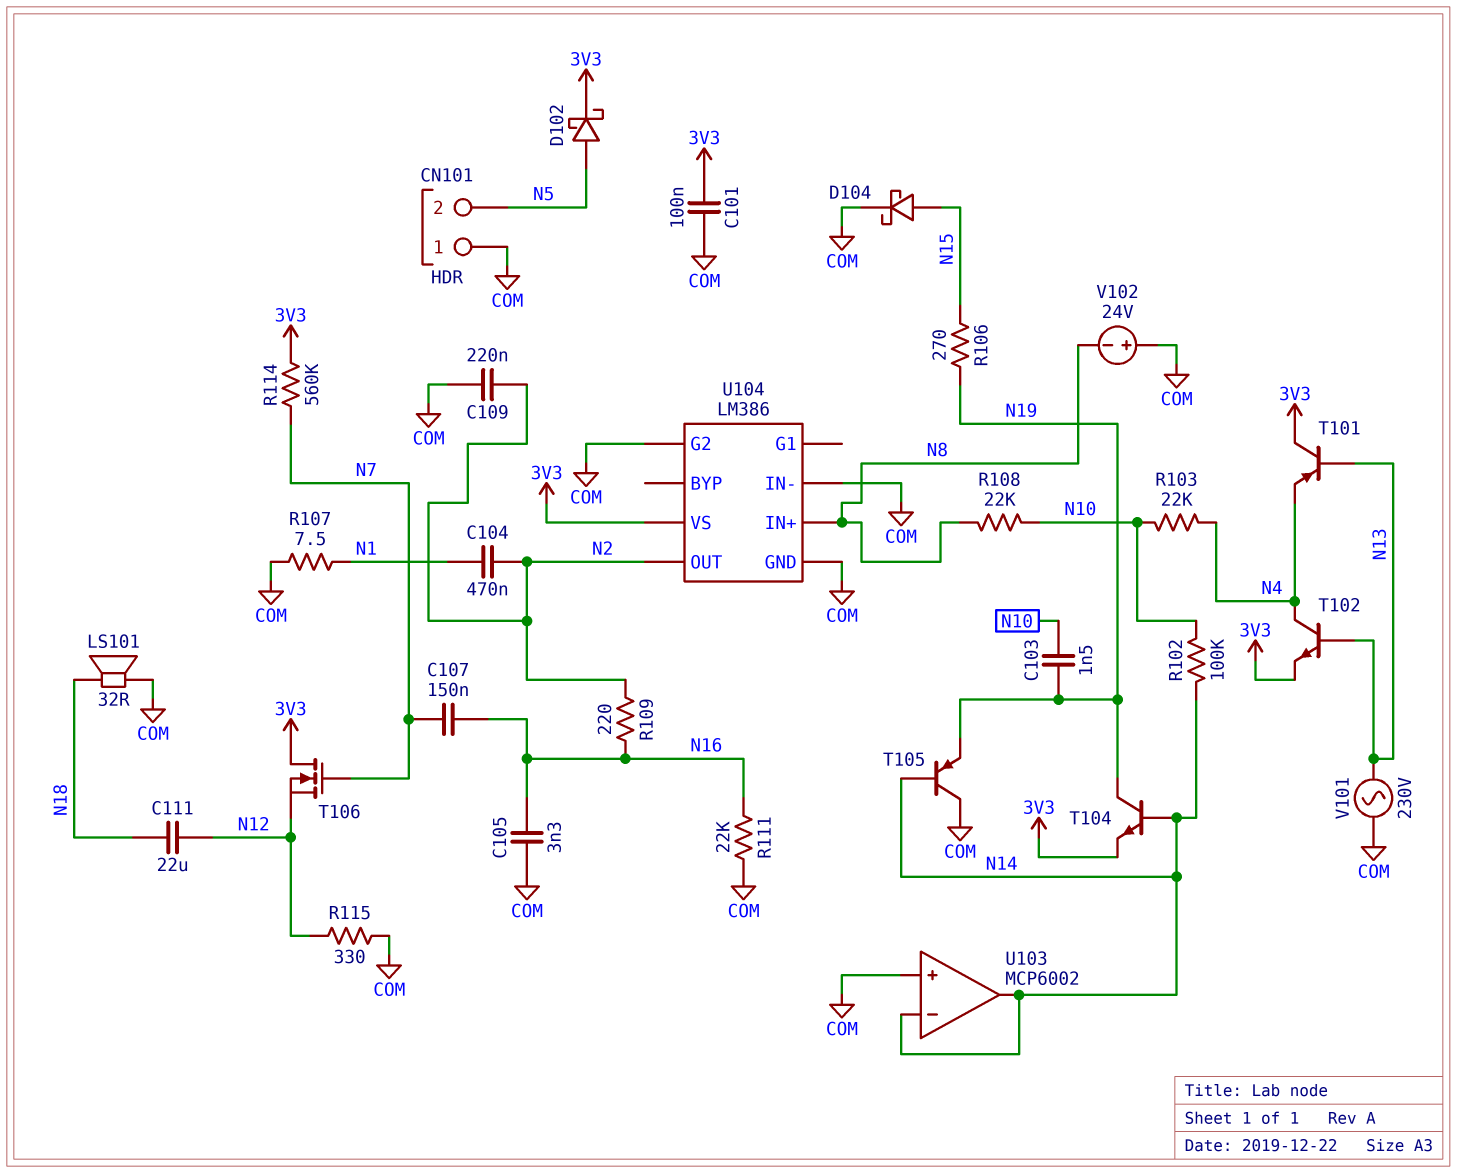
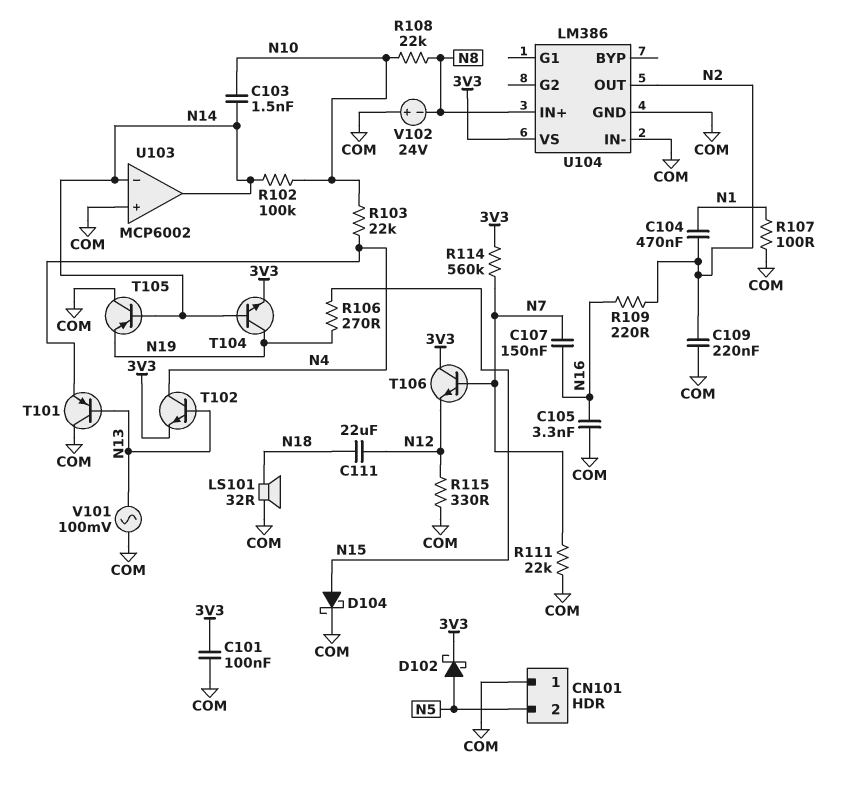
C103: 1.5nF (N10, N19) -> 1.5nF (N10, N14)
R107: 7.5 (COM, N1) -> 100 (COM, N1)
R111: 22k (COM, N16) -> 22k (COM, N7)
T101: PNP (B N13, C 3V3, E N4) -> PNP (B N13, C COM, E N4)
T106: NMOS (G N7, D 3V3, S N12) -> NPN (B N7, C 3V3, E N12)
U104 pin G2: COM -> none
V101: AC 230V (COM, N13) -> AC 100mV (COM, N13)

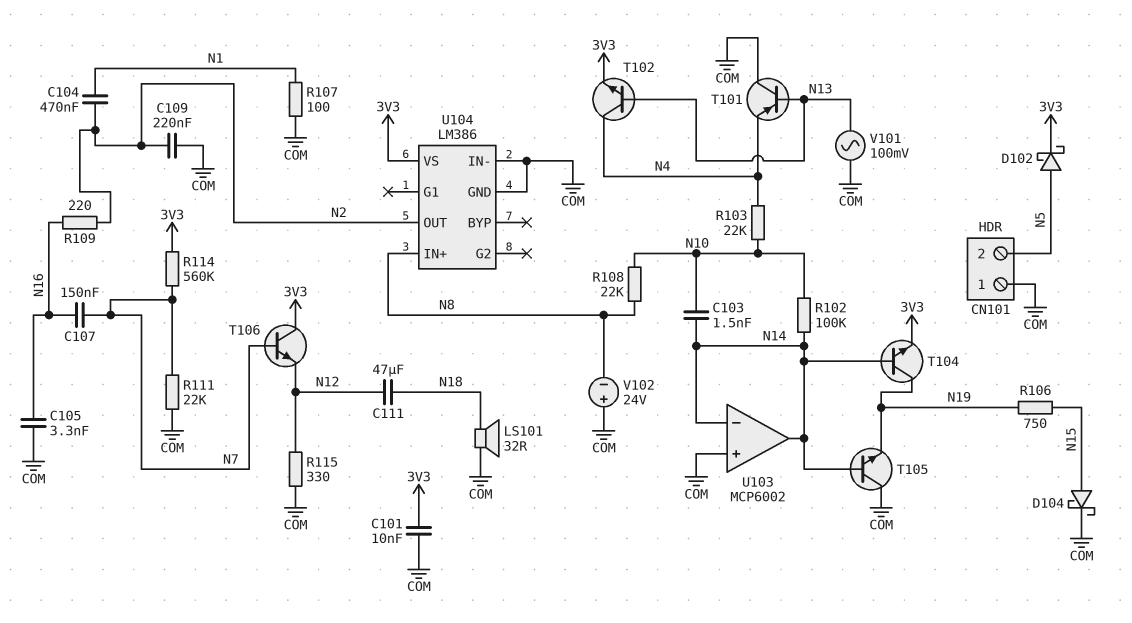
C101: 100nF (3V3, COM) -> 10nF (3V3, COM)
C111: 22uF (N12, N18) -> 47uF (N12, N18)
R106: 270 (N15, N19) -> 750 (N15, N19)
T105: PNP (B N14, C COM, E N19) -> NPN (B N14, C COM, E N19)

